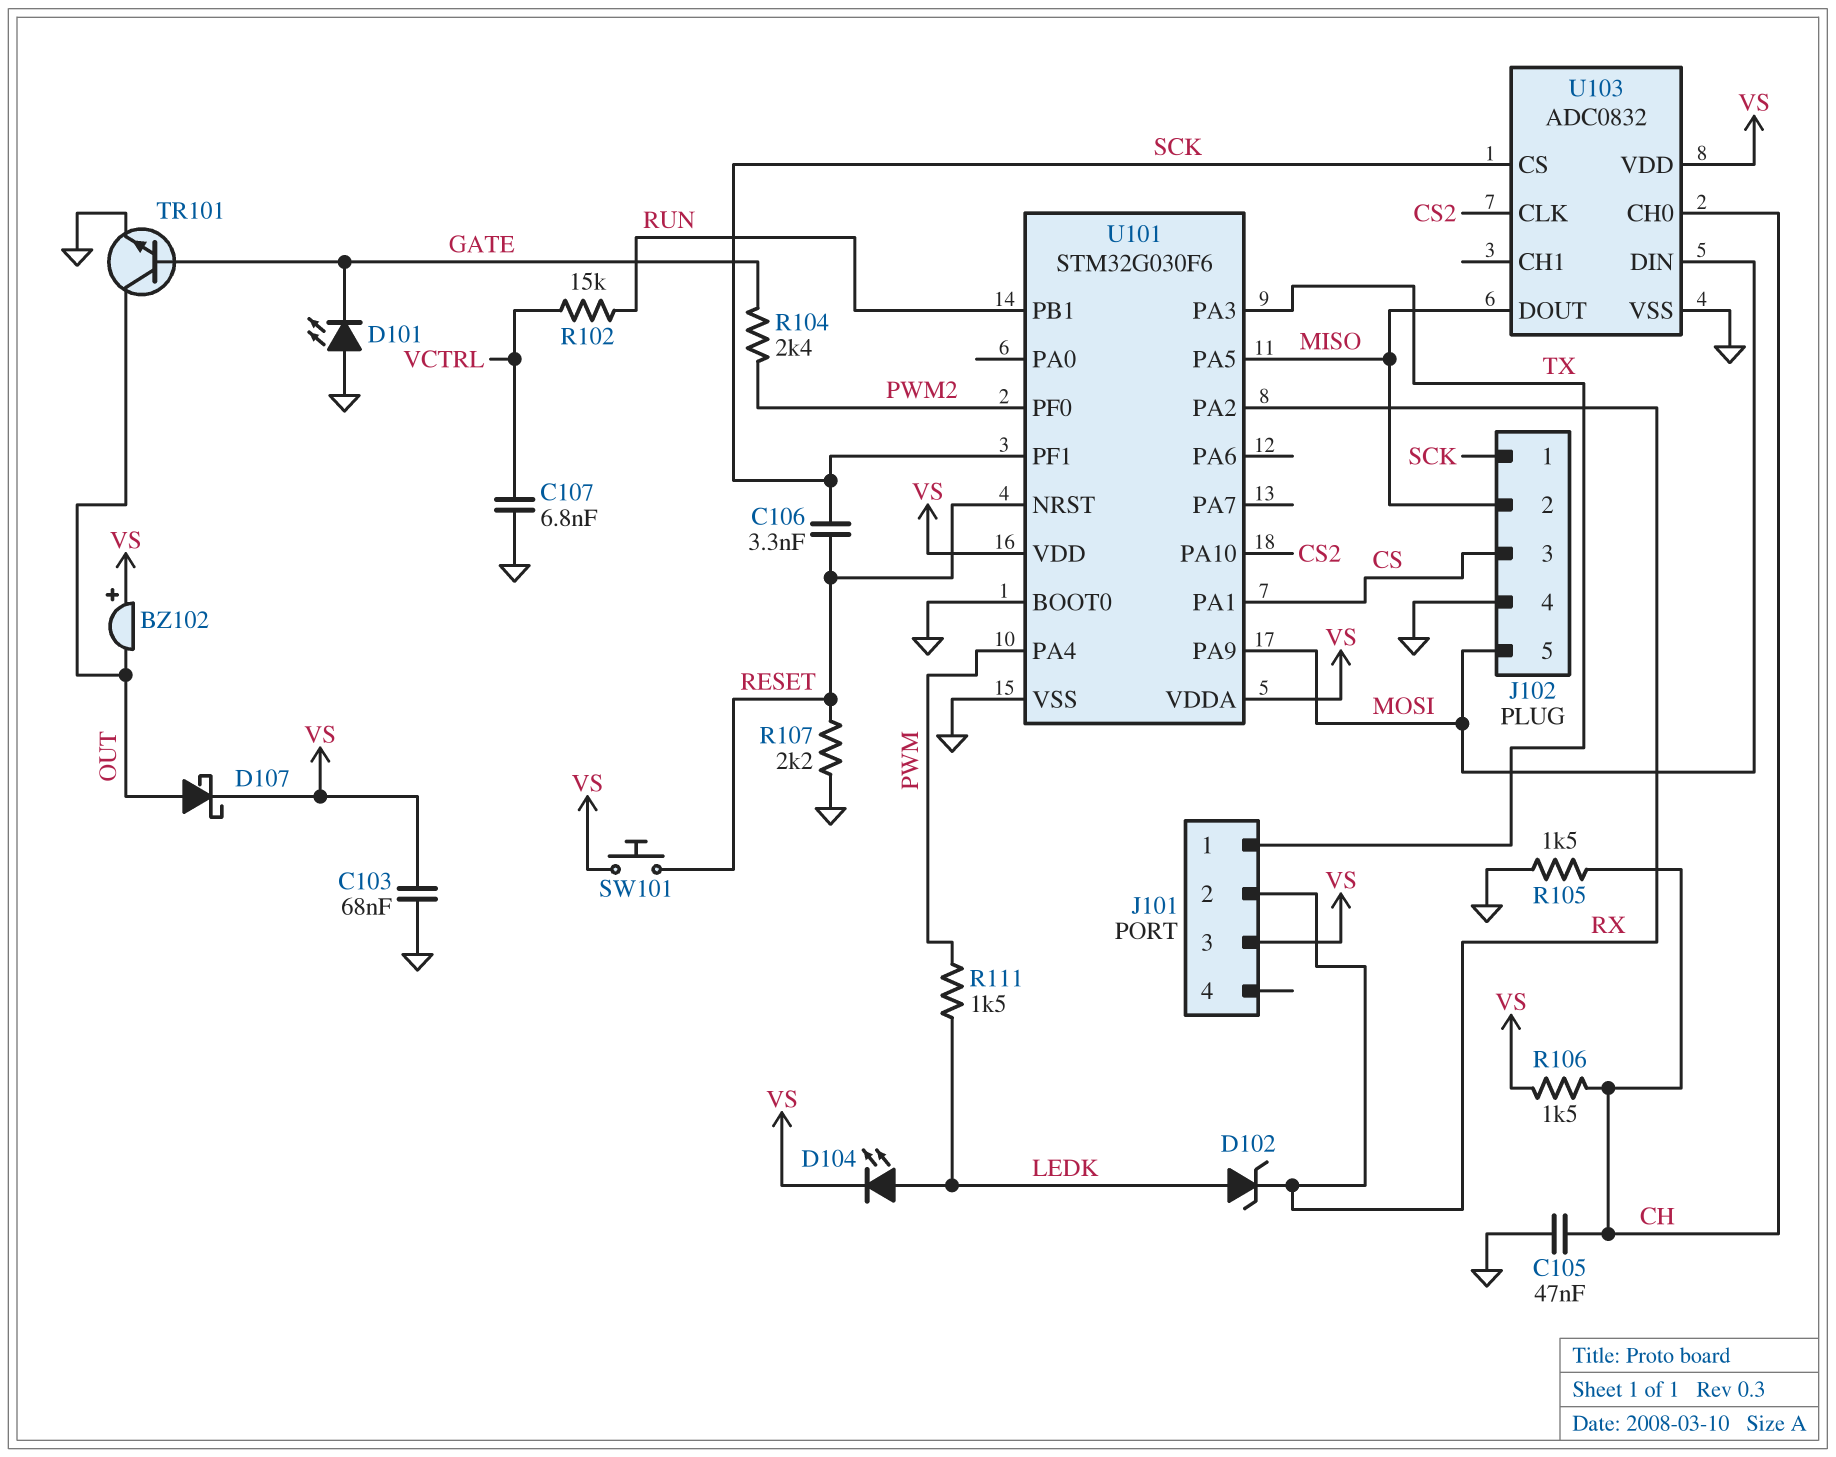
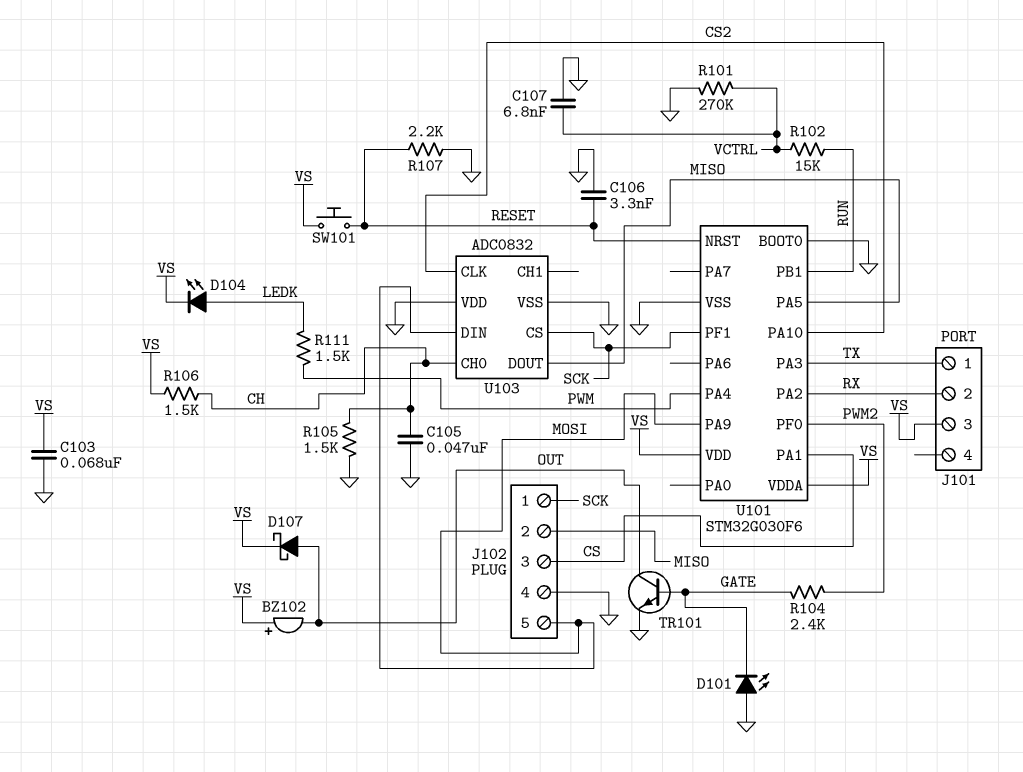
C106: 3.3nF (RESET, SCK) -> 3.3nF (GND, RESET)
D102: zener (A LEDK, K RX) -> none
R101: none -> 270k (GND, VCTRL)
U103 pin VDD: VS -> GND

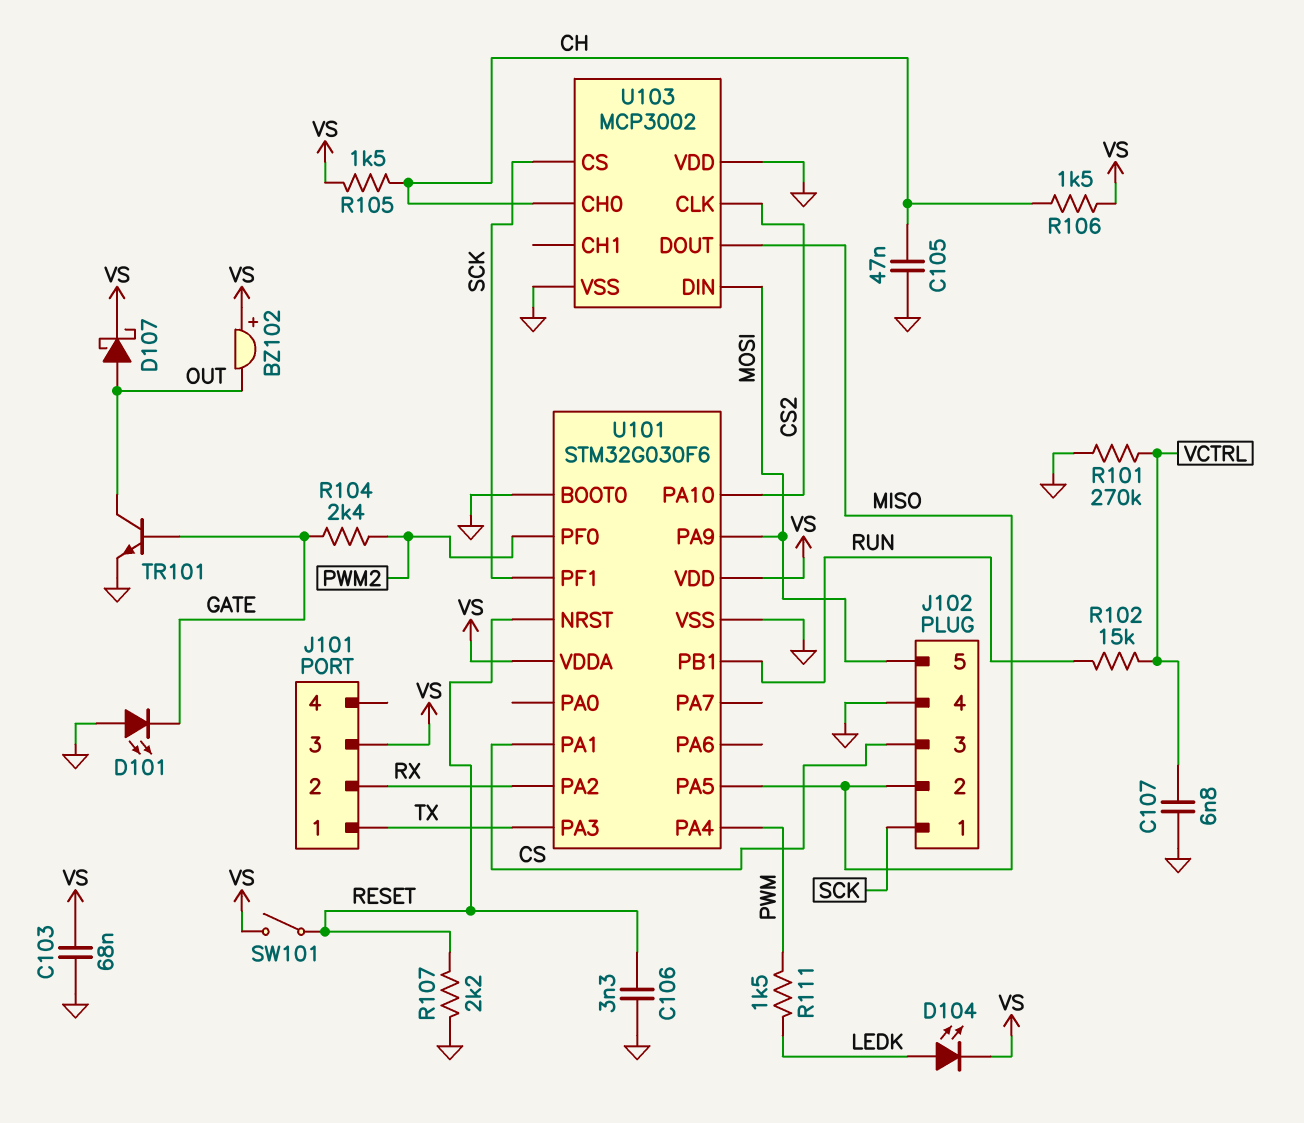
R105: 1.5k (CH, GND) -> 1.5k (CH, VS)
SW101: button (RESET, VS) -> switch (RESET, VS)
U103: ADC0832 -> MCP3002

